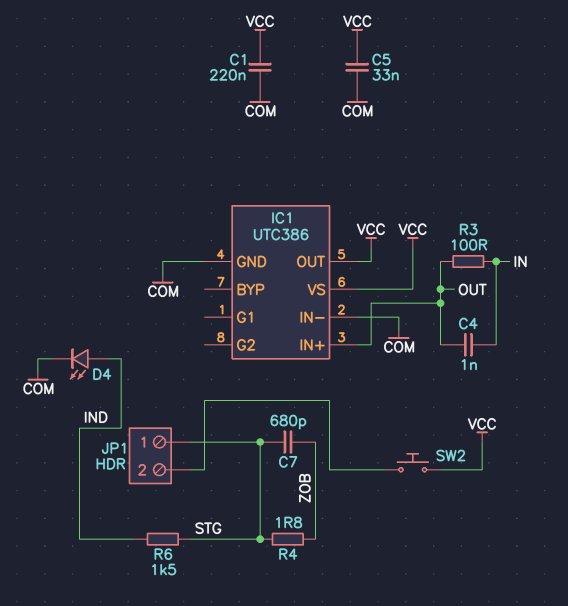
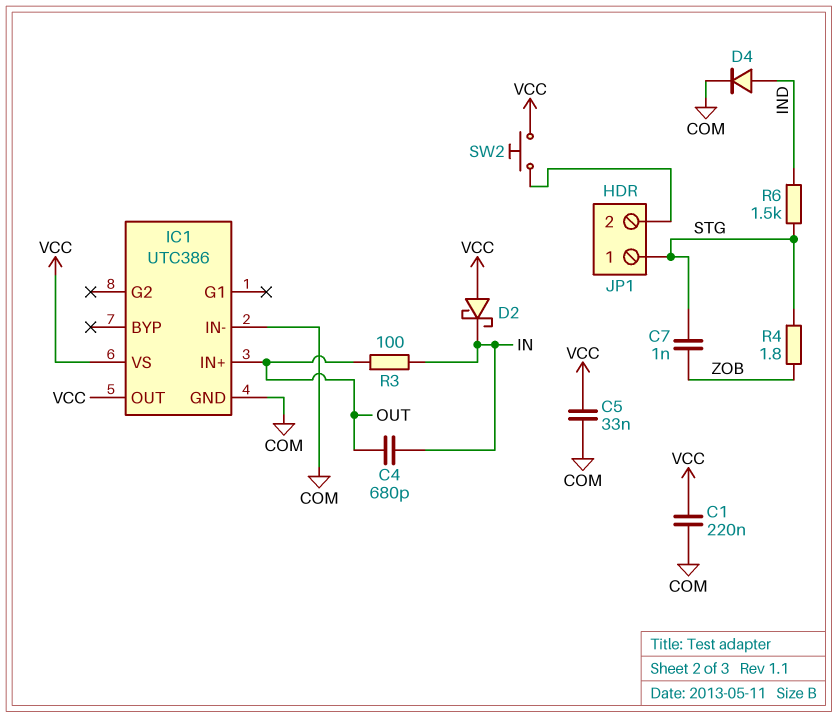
C4: 1nF (IN, OUT) -> 680pF (IN, OUT)
C7: 680pF (STG, ZOB) -> 1nF (STG, ZOB)
D2: none -> schottky (A VCC, K IN)
D4: LED (A IND, K COM) -> diode (A IND, K COM)

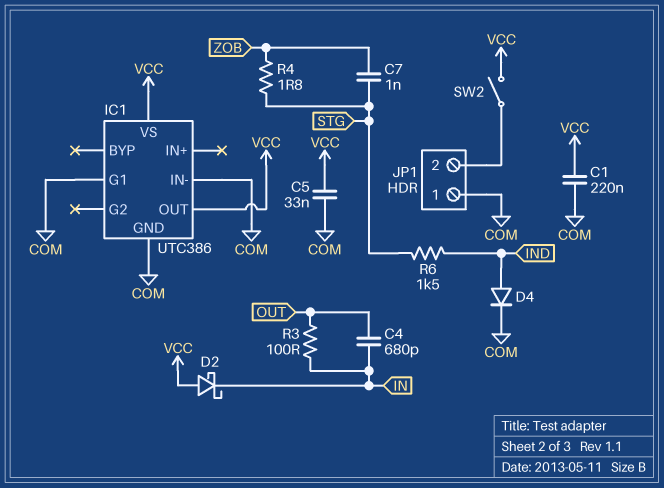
IC1 pin G1: none -> COM
IC1 pin IN+: OUT -> none
JP1 pin 1: STG -> COM
SW2: button (JP1/2, VCC) -> switch (JP1/2, VCC)

